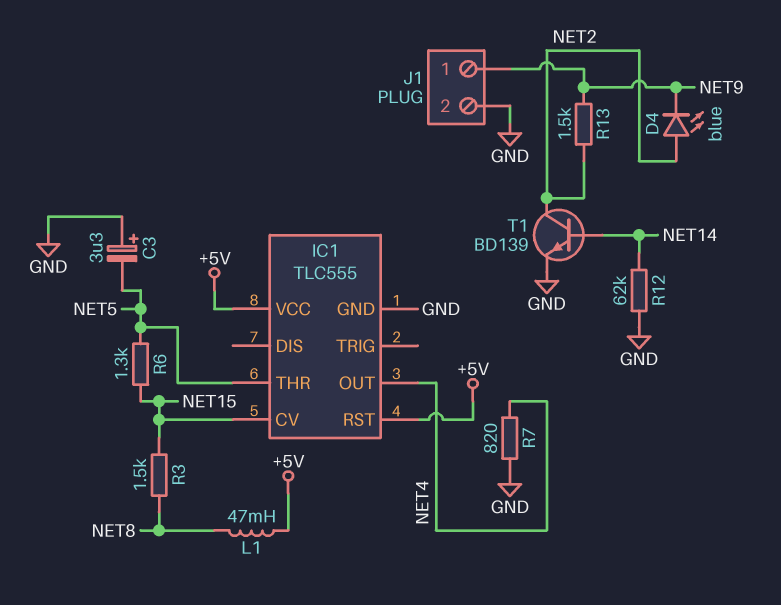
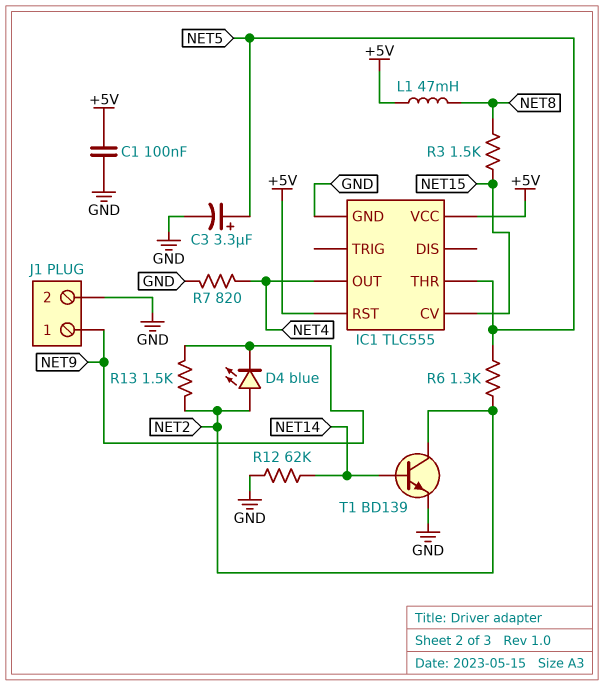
C1: none -> 100nF (+5V, GND)
C3: 3.3uF (plus GND, minus NET5) -> 3.3uF (plus NET5, minus GND)
R6: 1.3k (NET5, NET15) -> 1.3k (NET2, NET5)

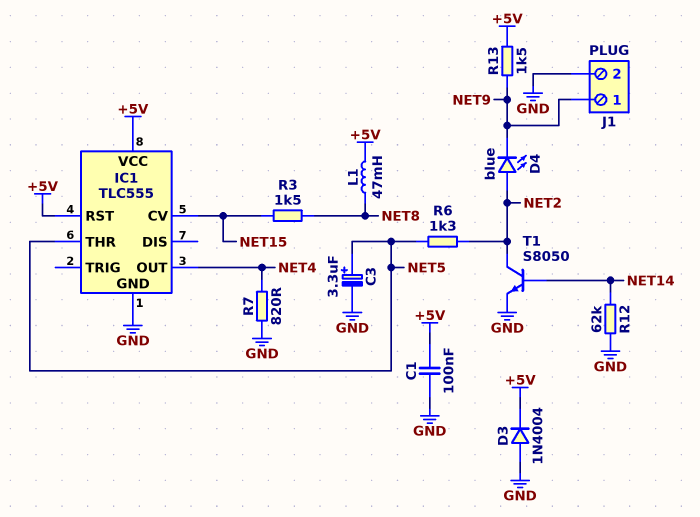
D3: none -> diode 1N4004 (A GND, K +5V)
R13: 1.5k (NET2, NET9) -> 1.5k (+5V, NET9)
T1: NPN BD139 (B NET14, C NET2, E GND) -> NPN S8050 (B NET14, C NET2, E GND)

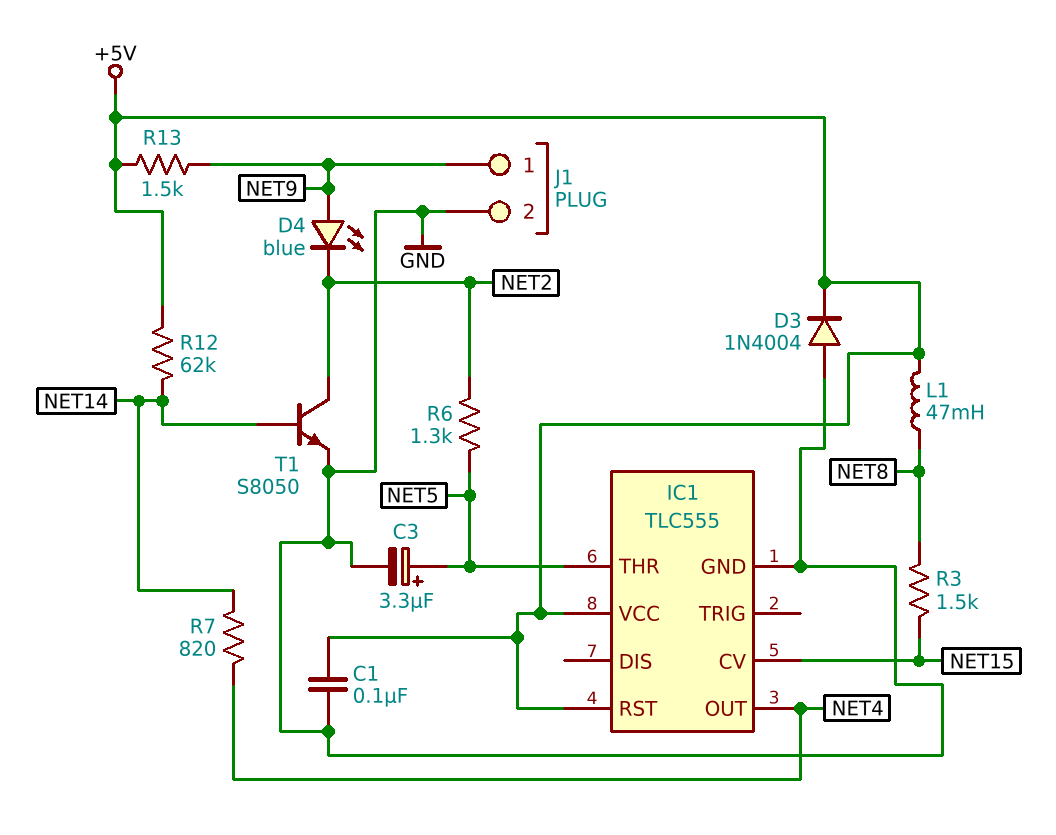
D4: LED blue (A NET2, K NET9) -> LED blue (A NET9, K NET2)
R7: 820 (GND, NET4) -> 820 (NET4, NET14)
R12: 62k (GND, NET14) -> 62k (+5V, NET14)

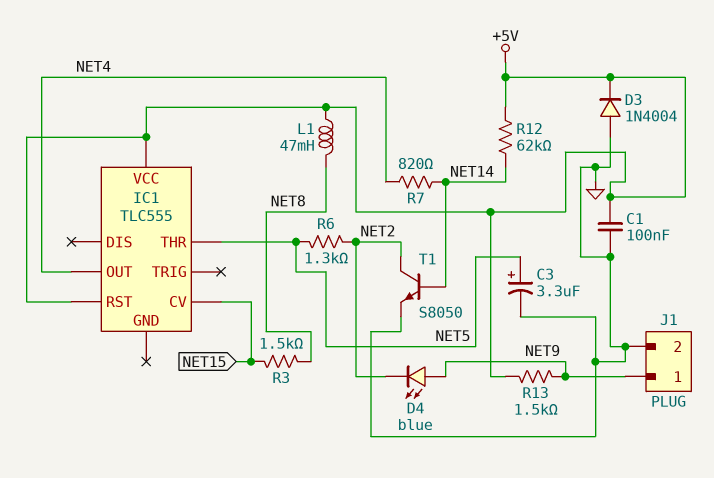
IC1 pin GND: GND -> none

